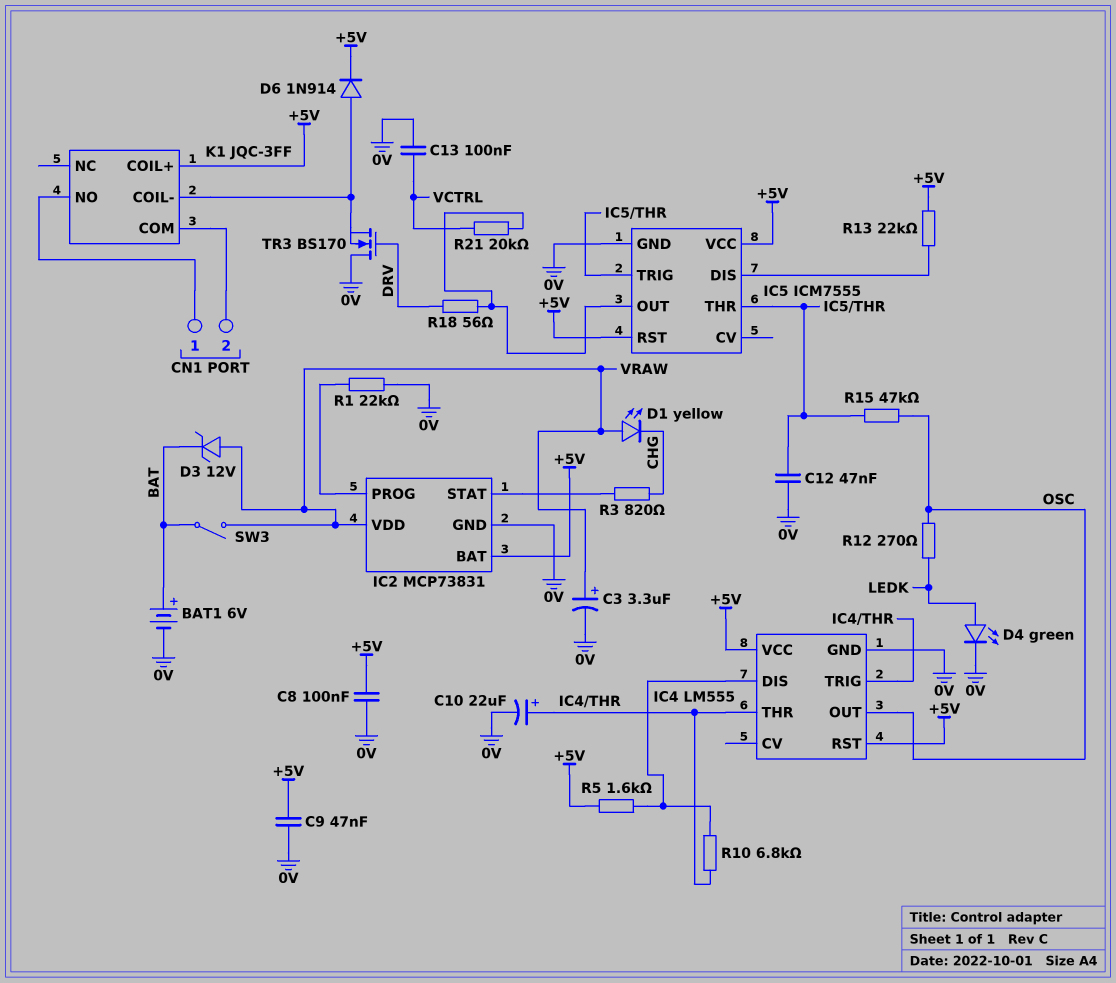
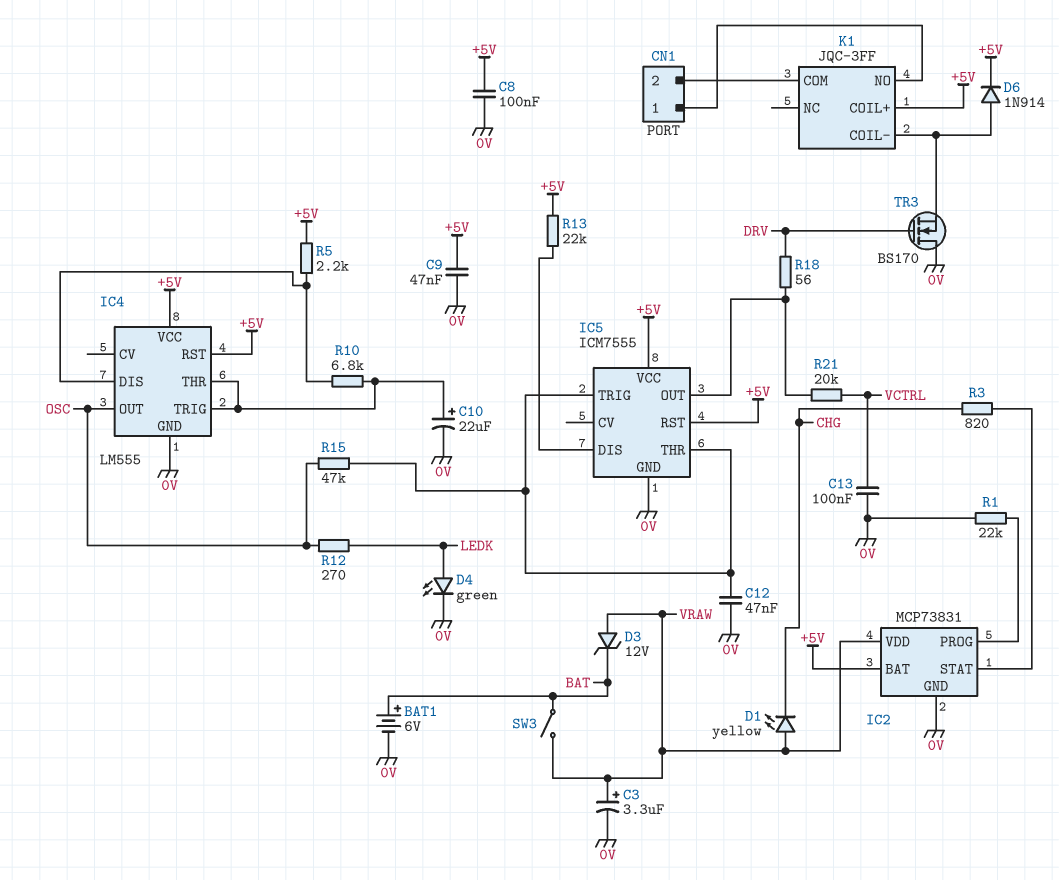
R5: 1.6k (+5V, IC4/DIS) -> 2.2k (+5V, IC4/DIS)

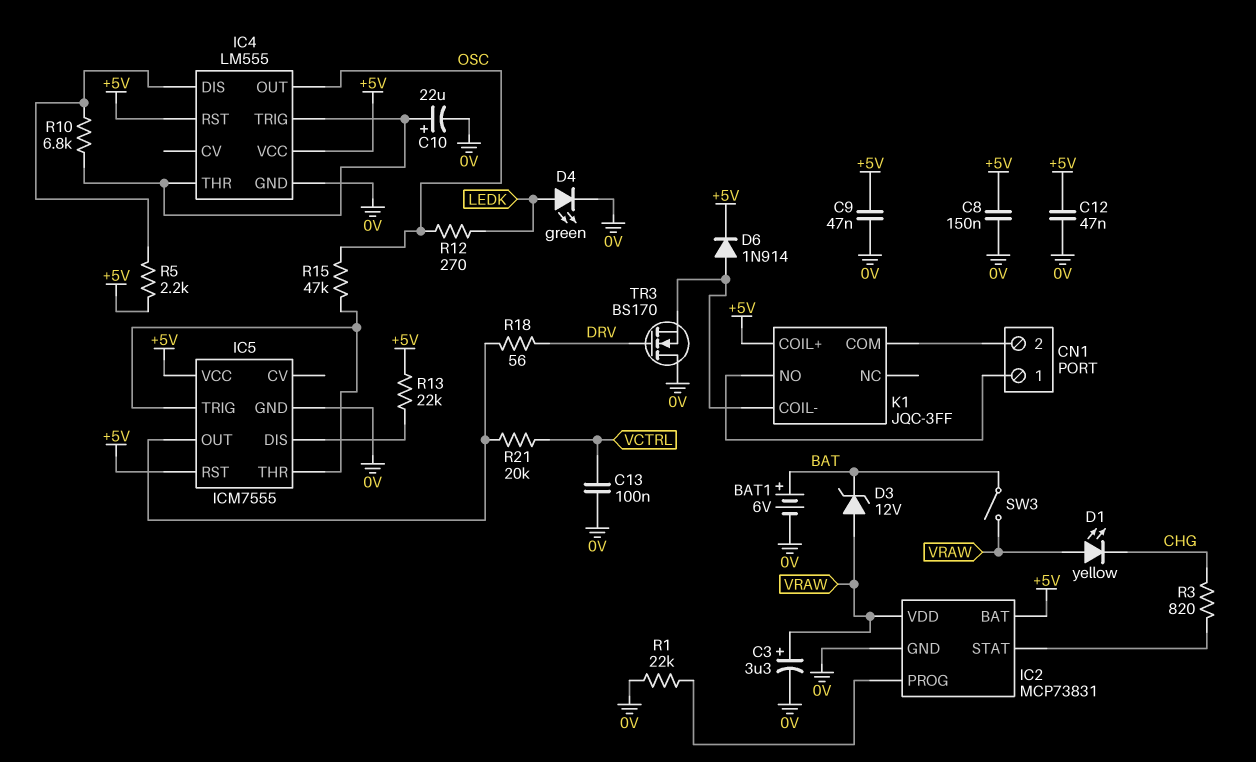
C8: 100nF (+5V, 0V) -> 150nF (+5V, 0V)
C12: 47nF (0V, IC5/THR) -> 47nF (+5V, 0V)

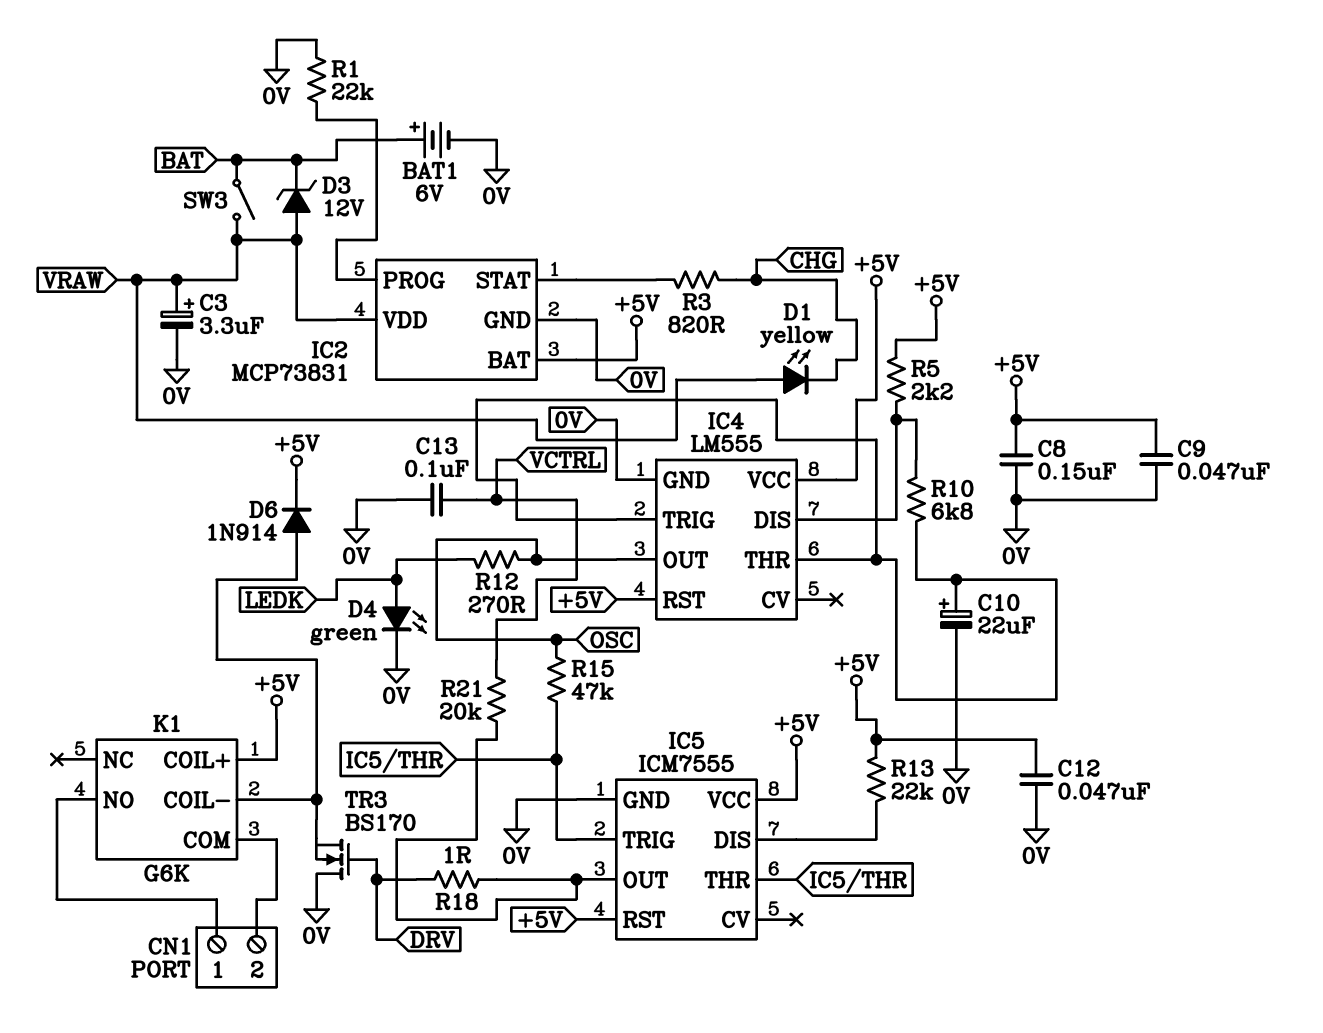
K1: JQC-3FF -> G6K
R18: 56 (DRV, IC5/OUT) -> 1 (DRV, IC5/OUT)

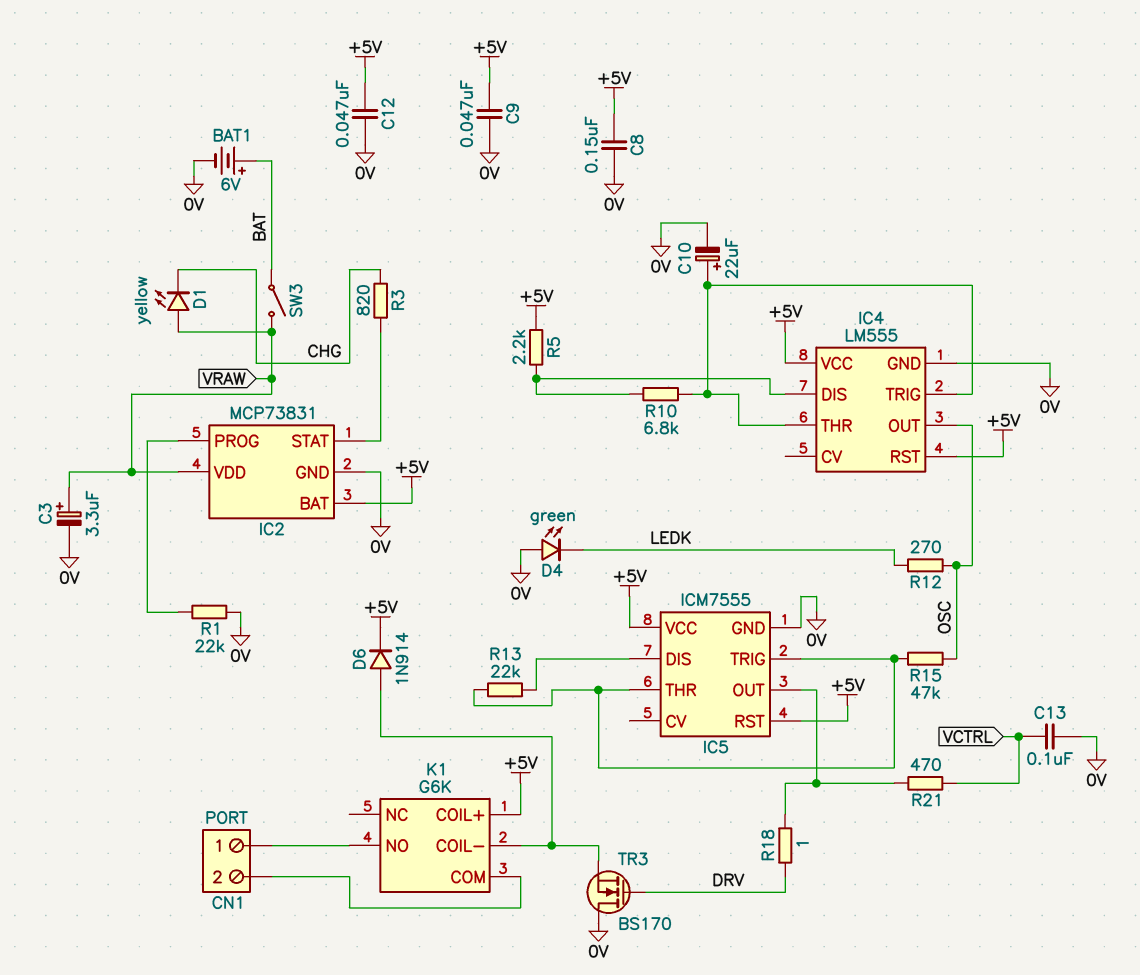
D3: zener 12V (A VRAW, K BAT) -> none
D4: LED green (A LEDK, K 0V) -> LED green (A 0V, K LEDK)
R13: 22k (+5V, IC5/DIS) -> 22k (IC5/DIS, IC5/THR)
R21: 20k (IC5/OUT, VCTRL) -> 470 (IC5/OUT, VCTRL)

